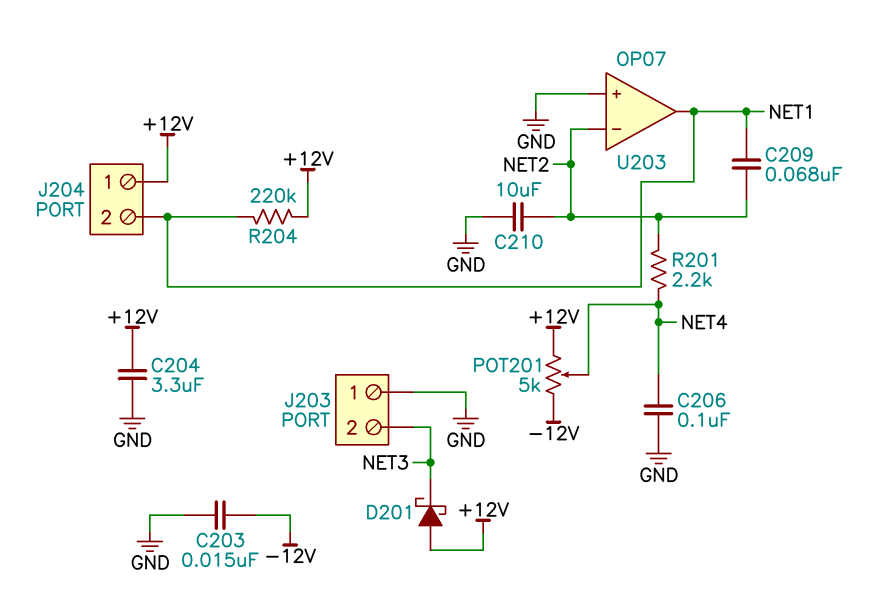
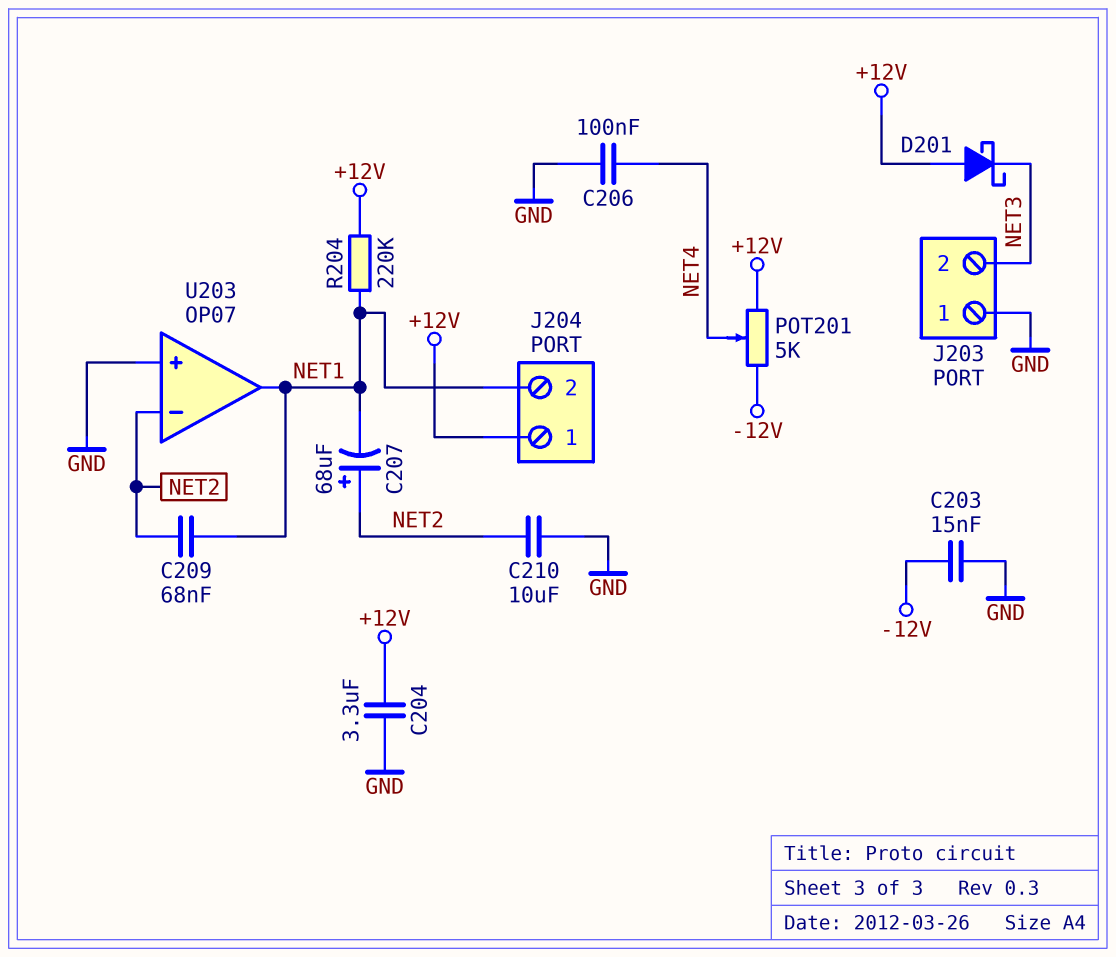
C207: none -> 68uF (plus NET2, minus NET1)
R201: 2.2k (NET2, NET4) -> none

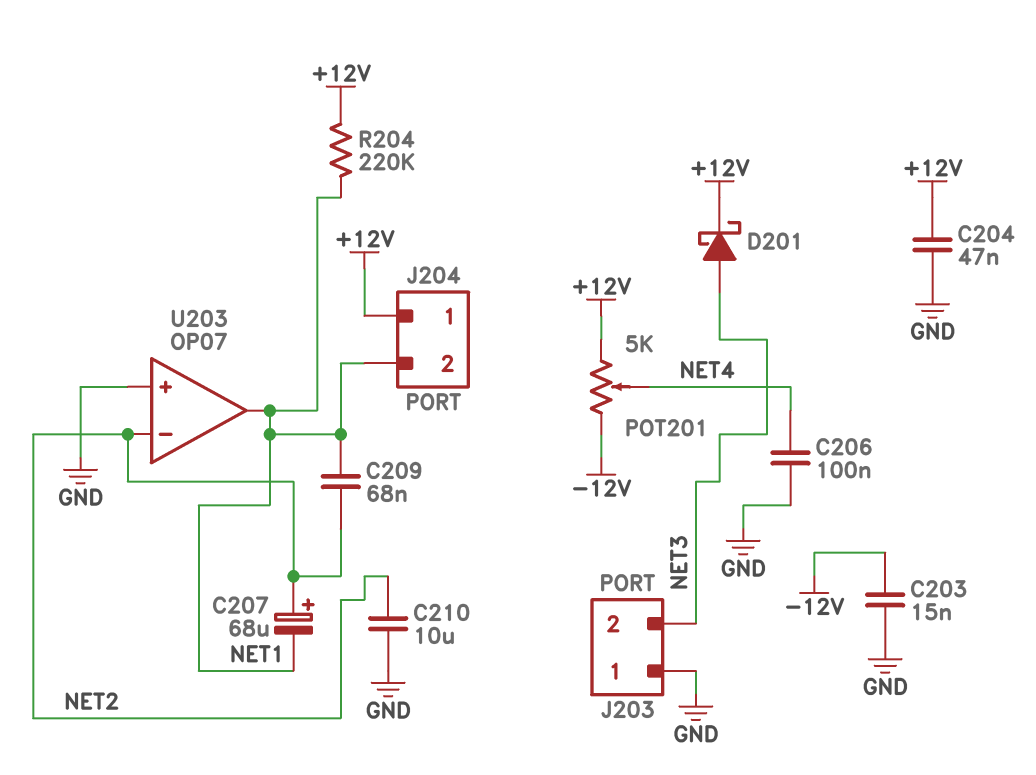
C204: 3.3uF (+12V, GND) -> 47nF (+12V, GND)
D201: schottky (A +12V, K NET3) -> schottky (A NET3, K +12V)

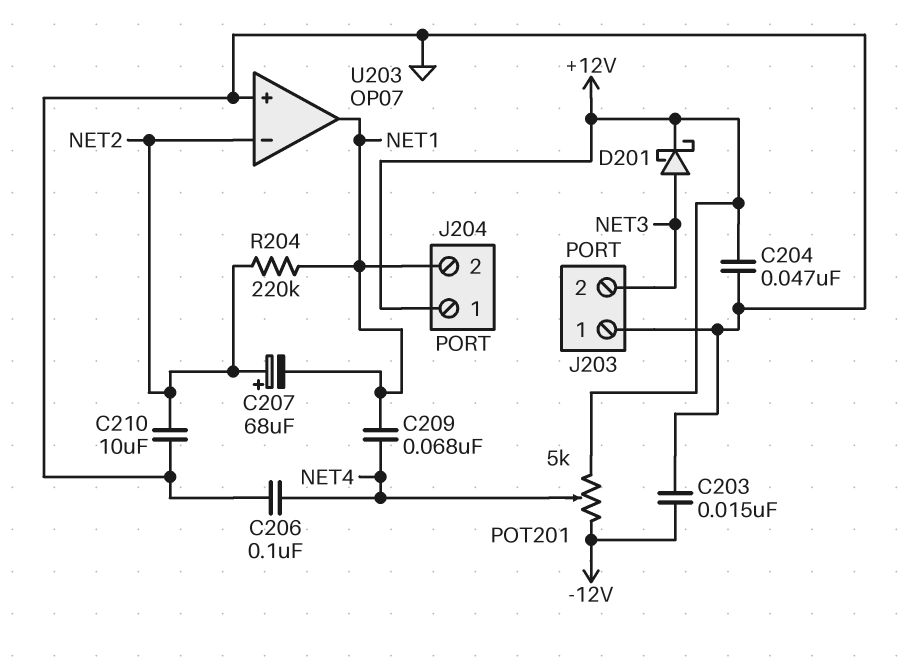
C209: 68nF (NET1, NET2) -> 68nF (NET1, NET4)
R204: 220k (+12V, NET1) -> 220k (NET1, NET2)

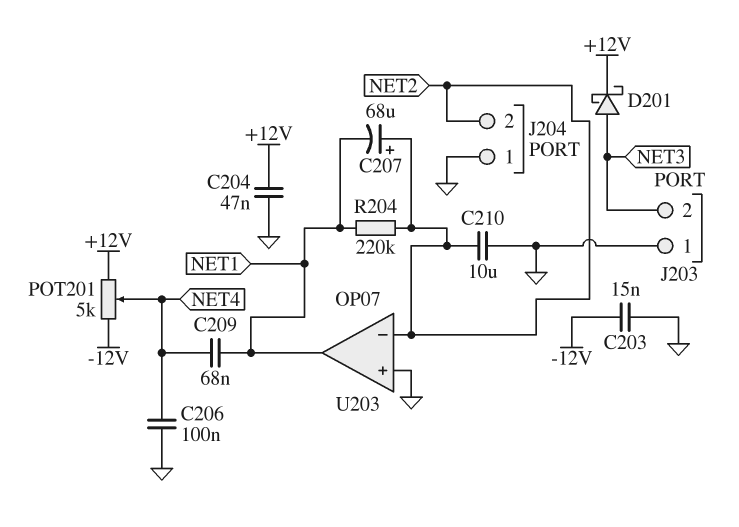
J204 pin 1: +12V -> GND
J204 pin 2: NET1 -> NET2

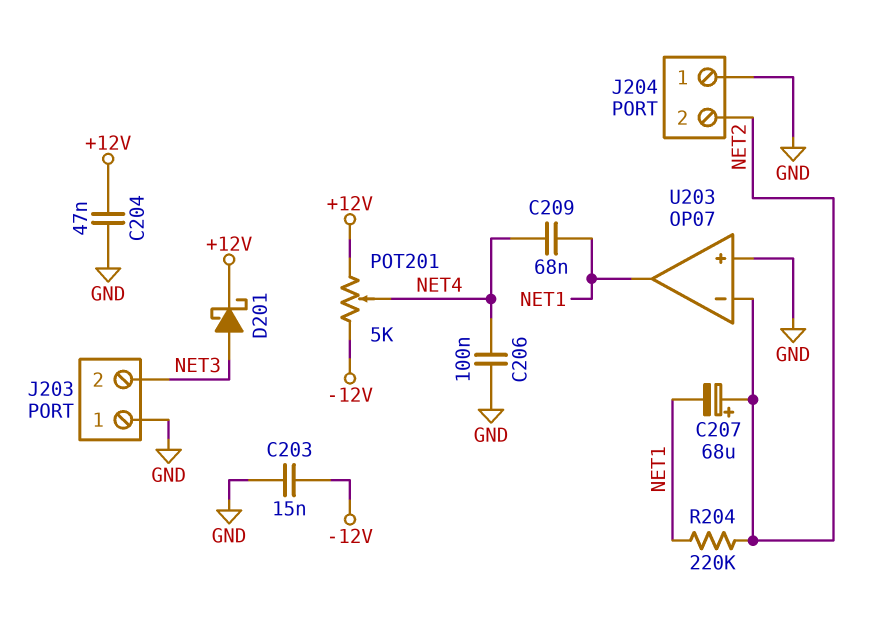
C210: 10uF (GND, NET2) -> none

